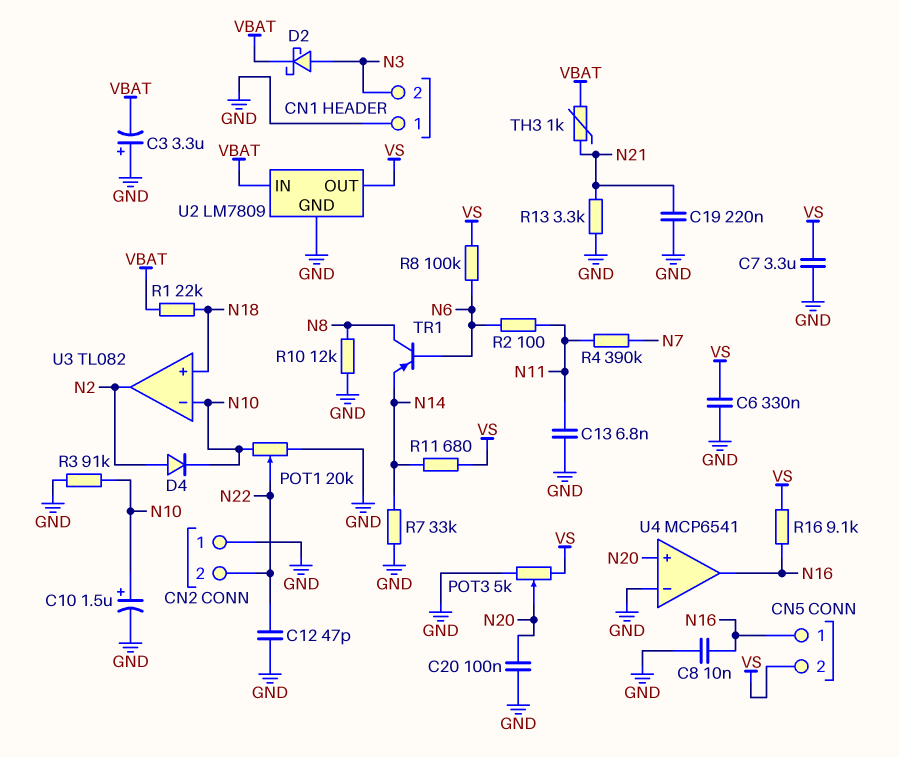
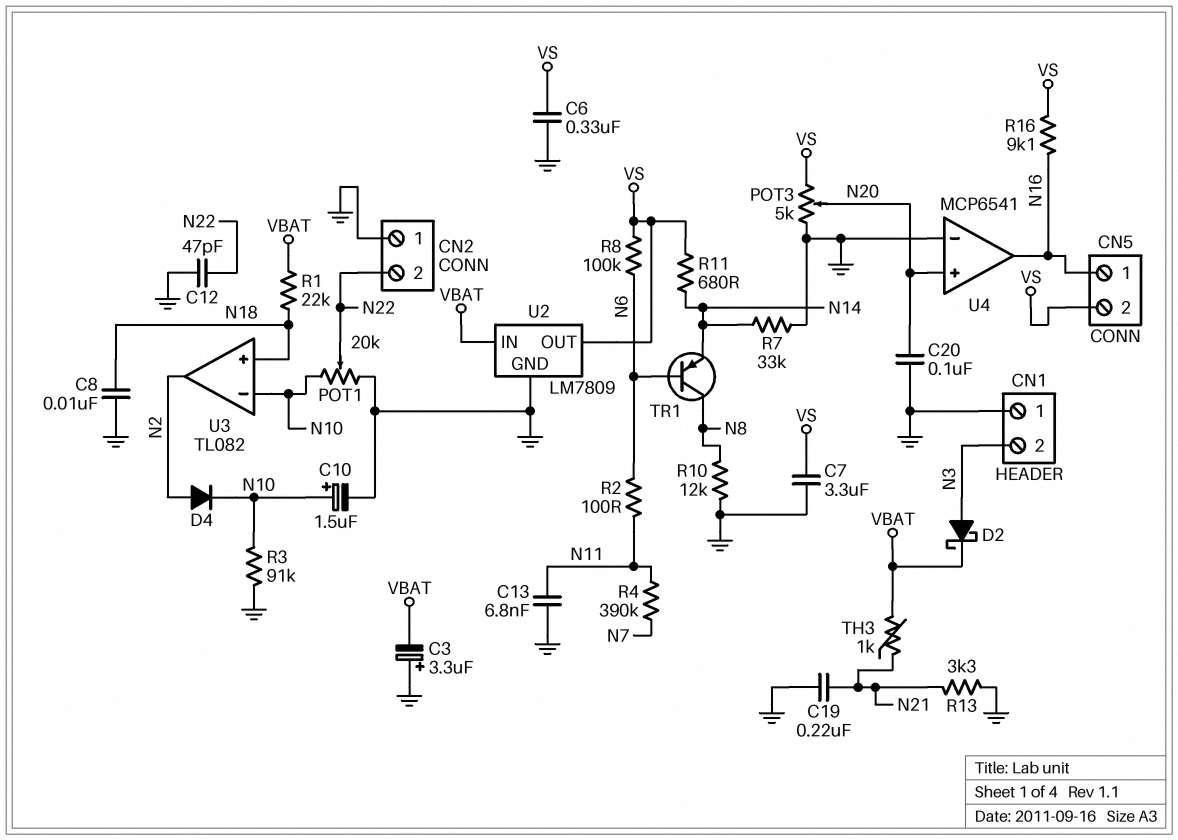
C8: 10nF (GND, N16) -> 10nF (GND, N18)

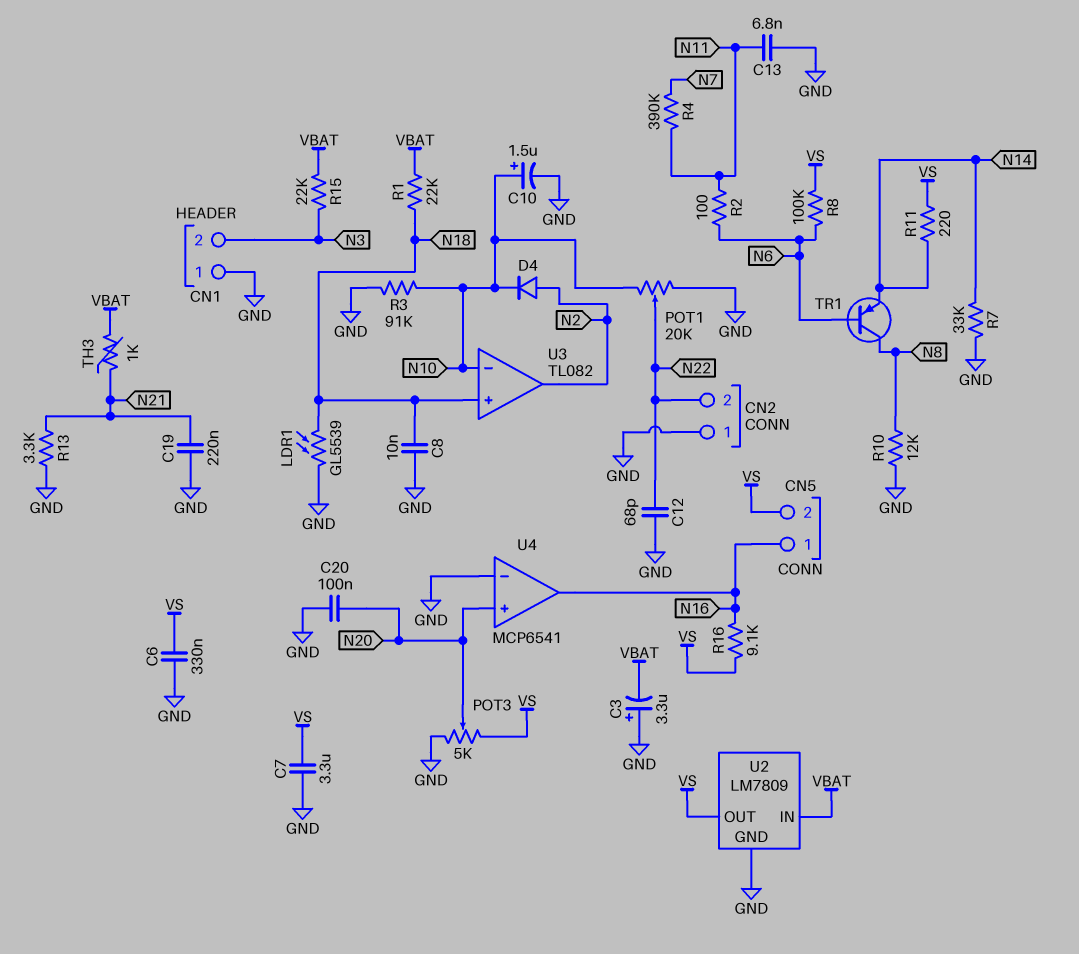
C12: 47pF (GND, N22) -> 68pF (GND, N22)
D2: schottky (A N3, K VBAT) -> none
LDR1: none -> GL5539 (GND, N18)
R11: 680 (N14, VS) -> 220 (N14, VS)
R15: none -> 22k (N3, VBAT)

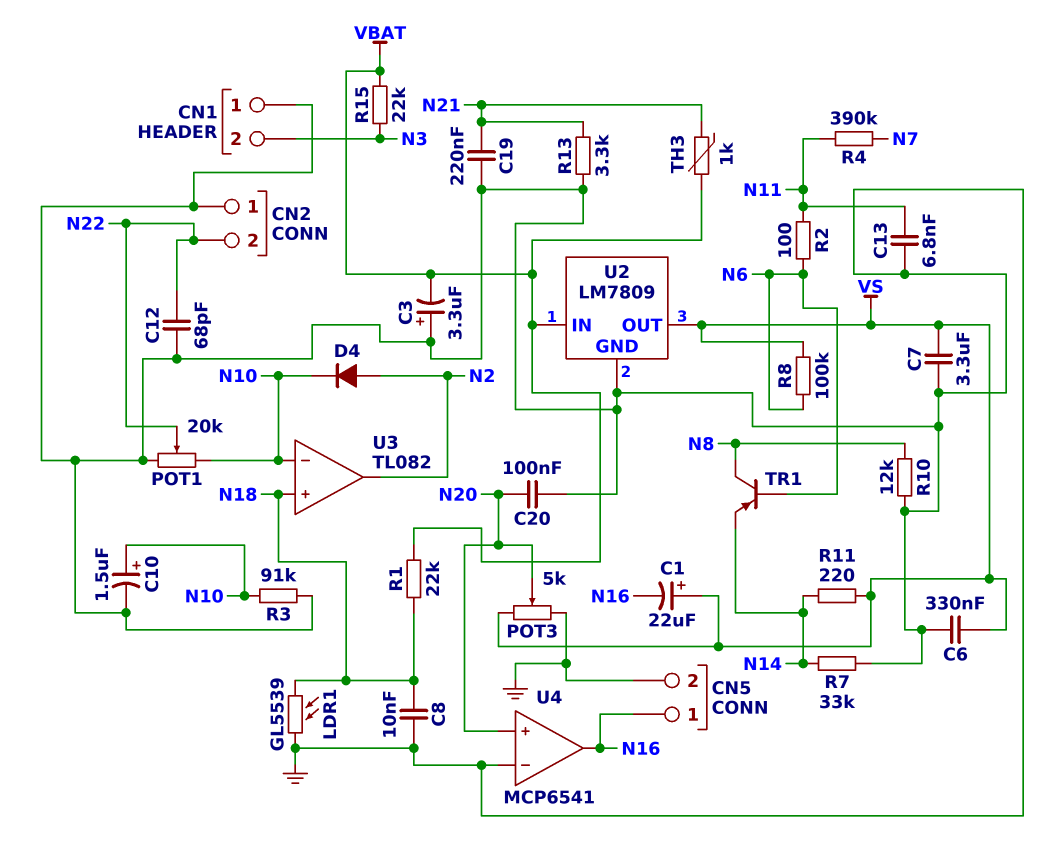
C1: none -> 22uF (plus VS, minus N16)
CN5 pin 2: VS -> GND
R16: 9.1k (N16, VS) -> none

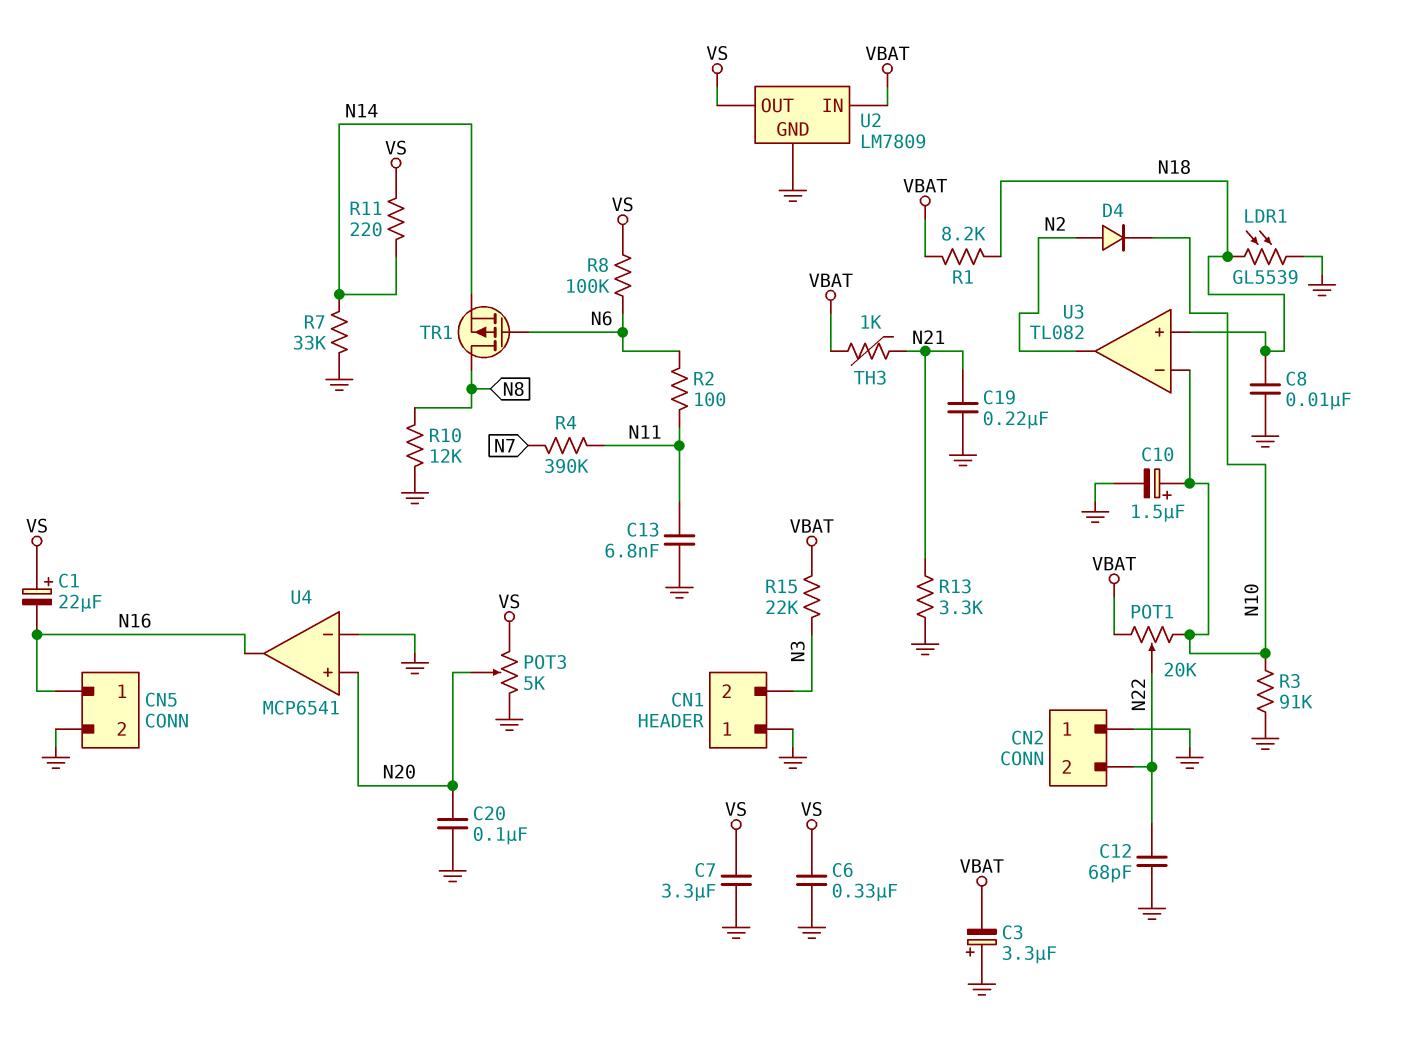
POT1: 20k (GND, N10, wiper N22) -> 20k (N10, VBAT, wiper N22)
R1: 22k (N18, VBAT) -> 8.2k (N18, VBAT)
TR1: PNP (B N6, C N8, E N14) -> PMOS (G N6, D N8, S N14)

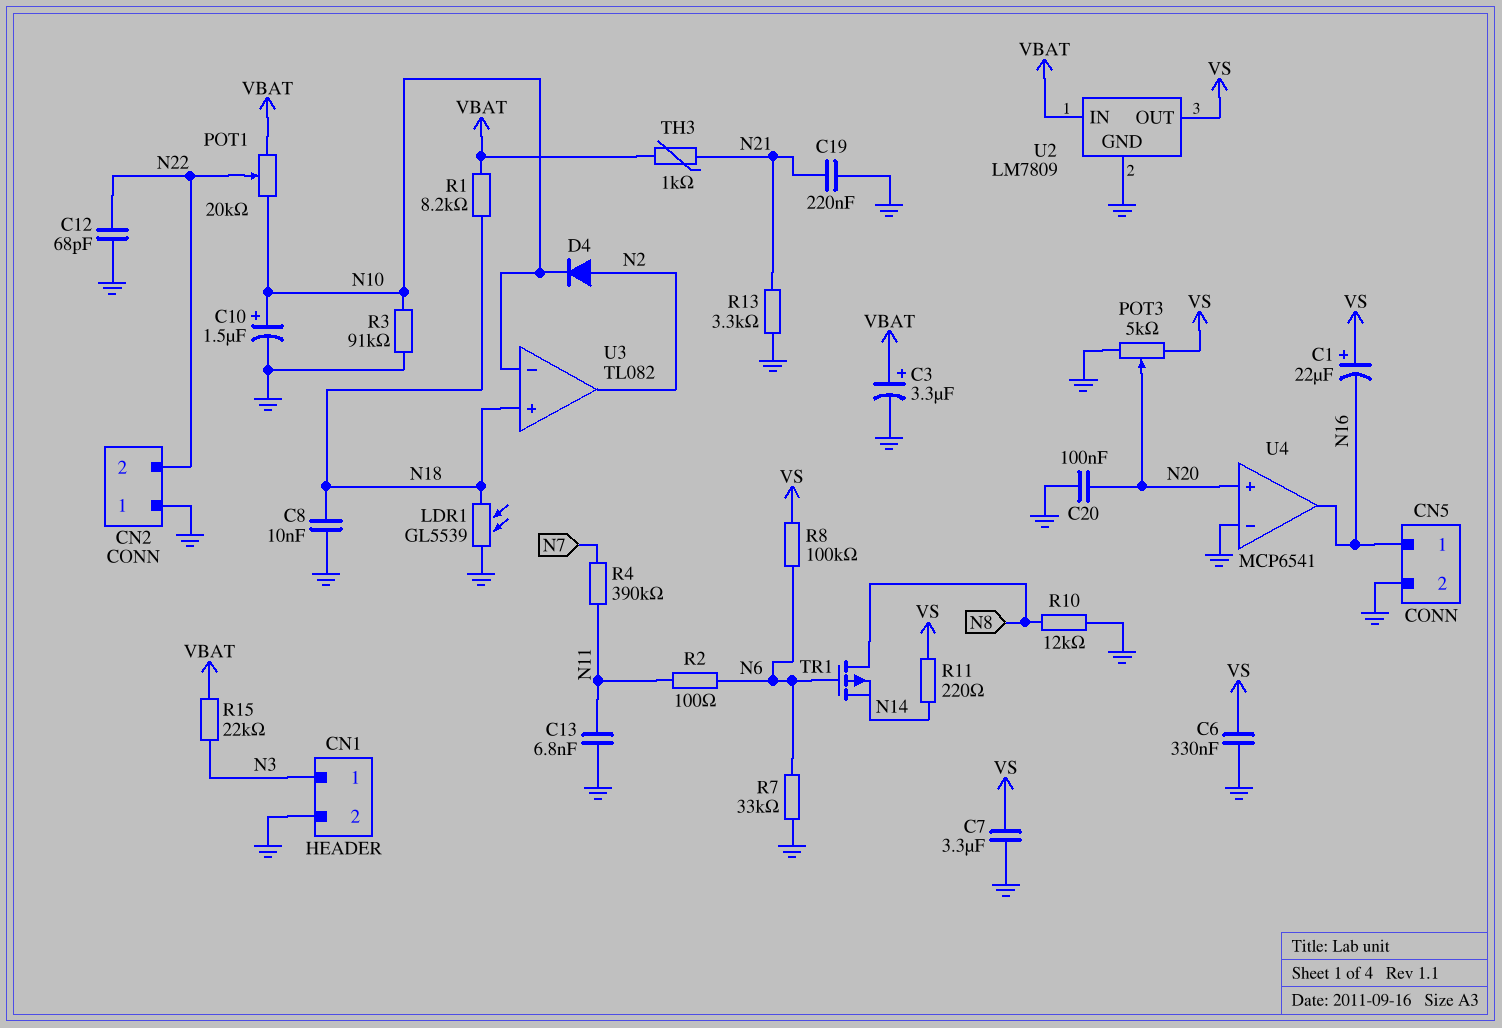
C3: 3.3uF (plus GND, minus VBAT) -> 3.3uF (plus VBAT, minus GND)
CN1 pin 1: GND -> N3
CN1 pin 2: N3 -> GND
R7: 33k (GND, N14) -> 33k (GND, N6)

